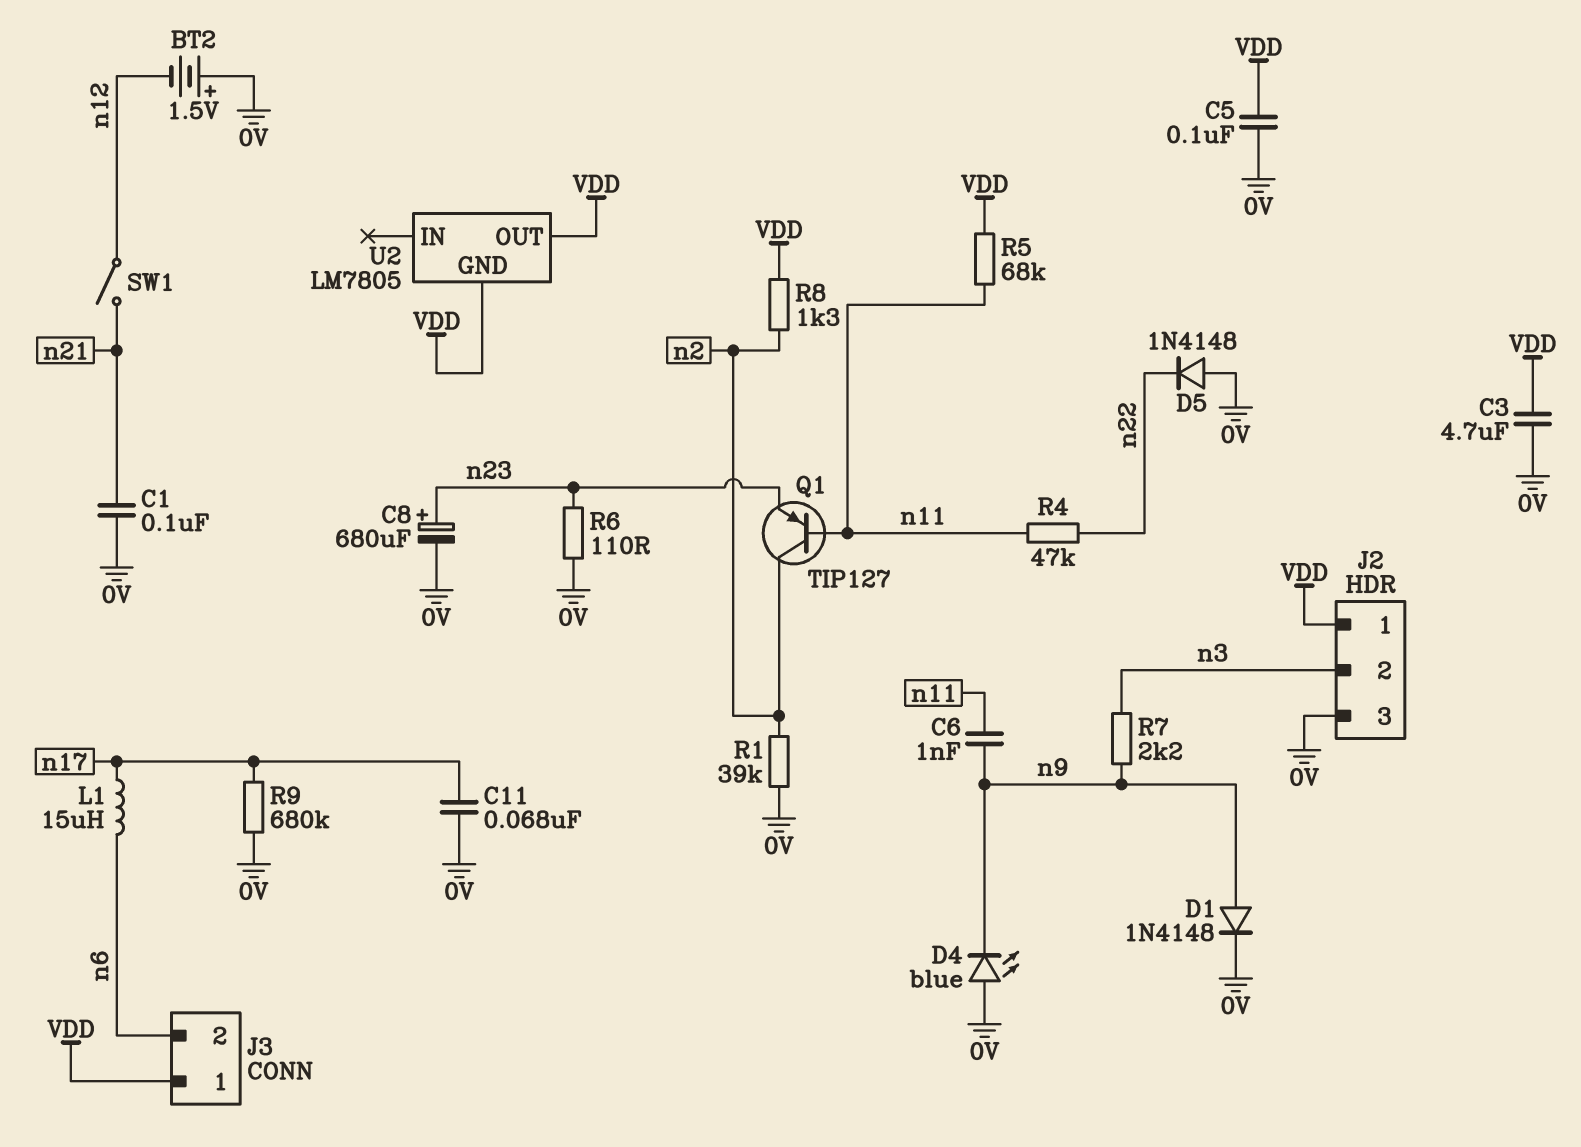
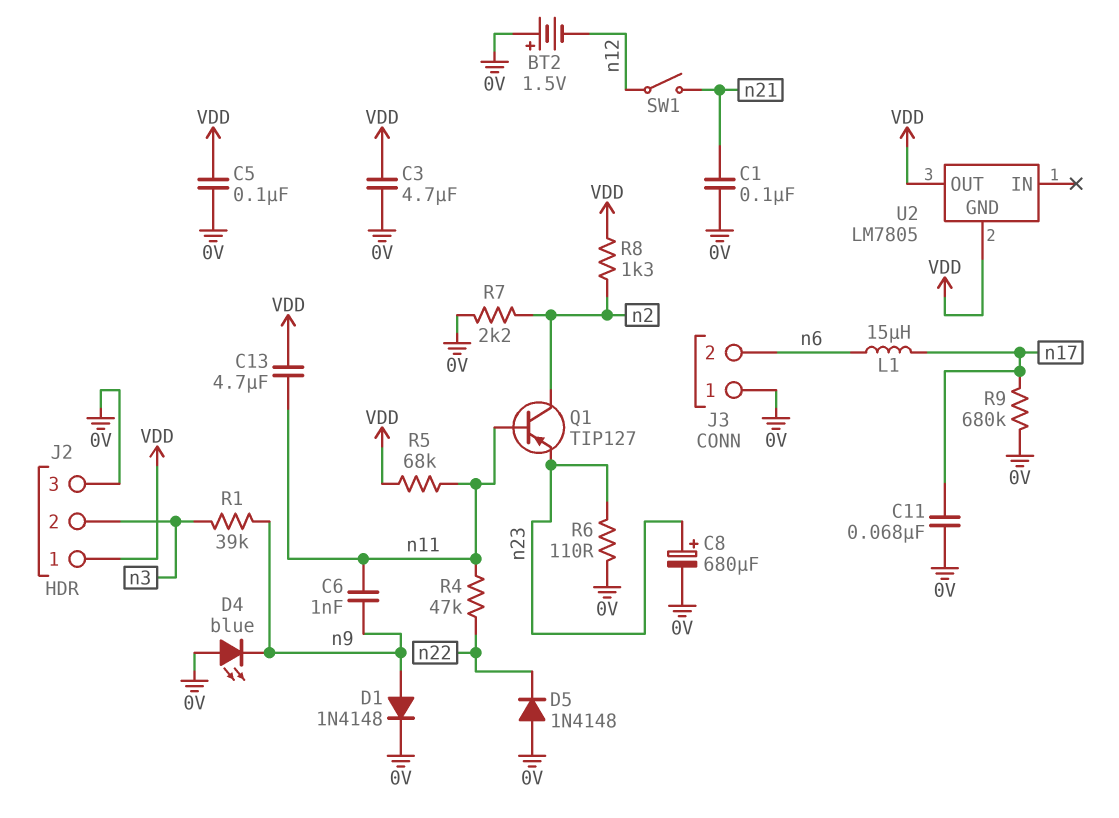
C13: none -> 4.7uF (VDD, n11)
J3 pin 1: VDD -> 0V
R1: 39k (0V, n2) -> 39k (n3, n9)
R7: 2.2k (n3, n9) -> 2.2k (0V, n2)

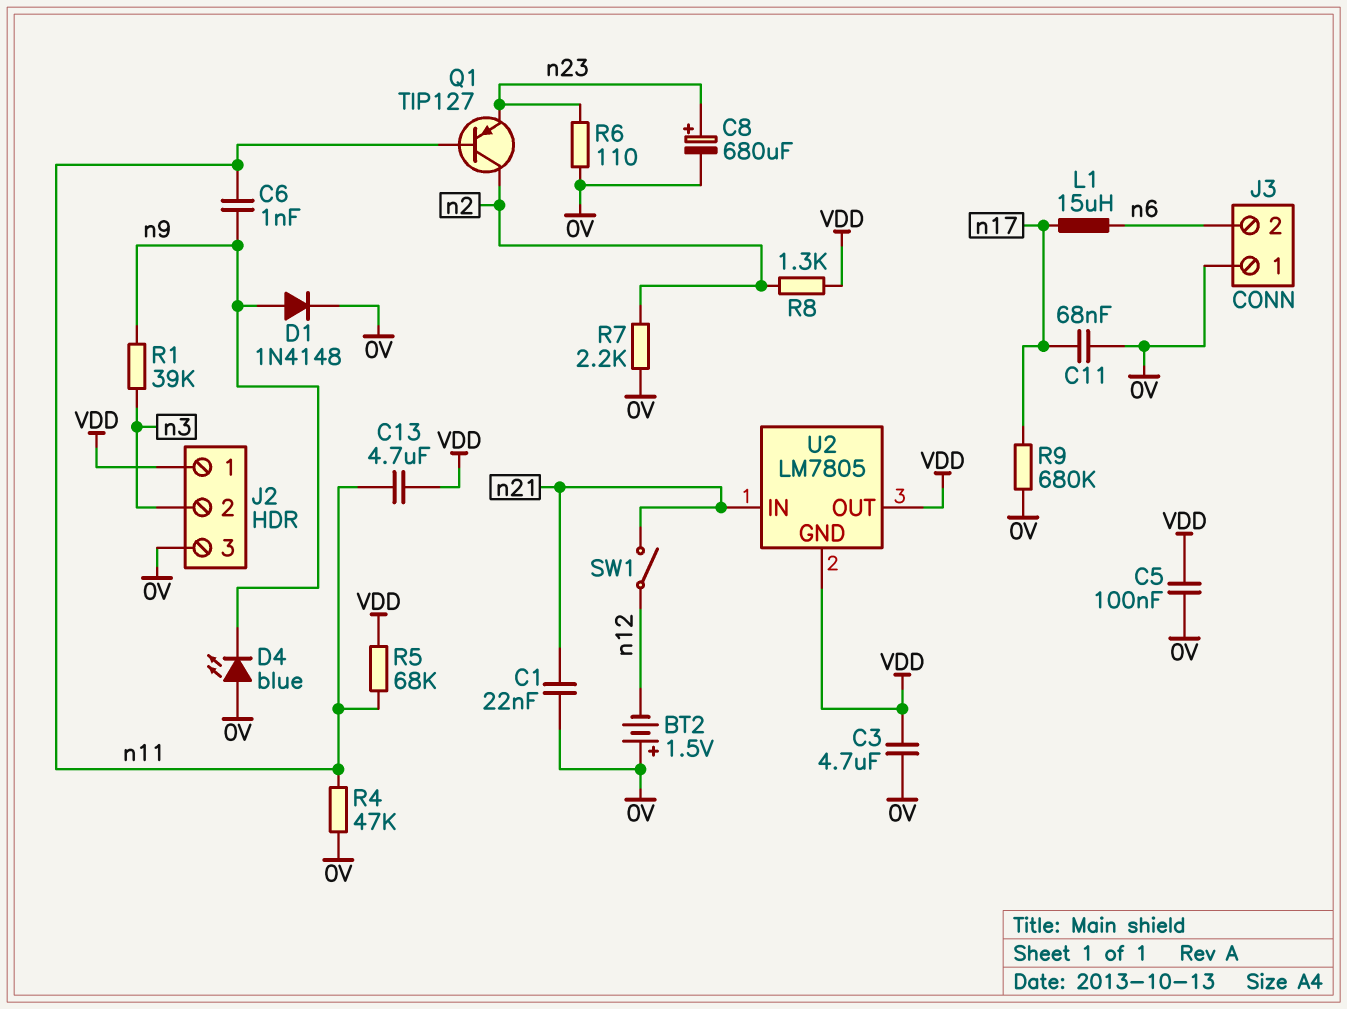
C1: 100nF (0V, n21) -> 22nF (0V, n21)
D5: diode 1N4148 (A 0V, K n22) -> none
R4: 47k (n11, n22) -> 47k (0V, n11)
U2 pin IN: none -> n21

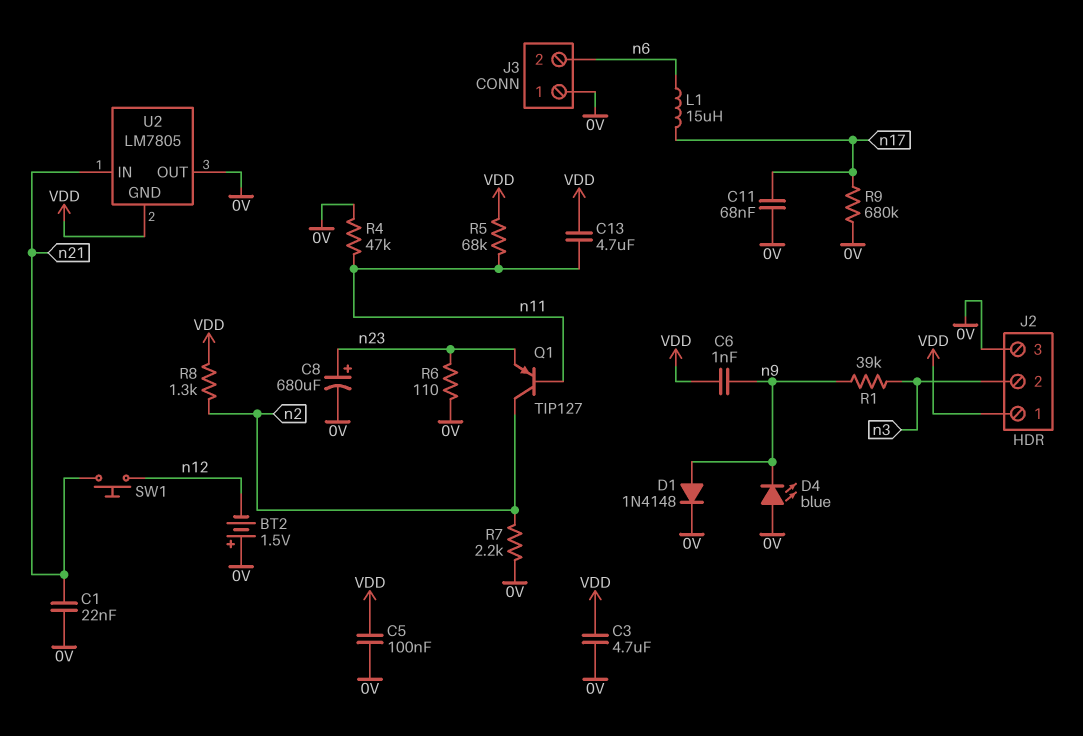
C6: 1nF (n9, n11) -> 1nF (VDD, n9)
SW1: switch (n12, n21) -> button (n12, n21)
U2 pin OUT: VDD -> 0V

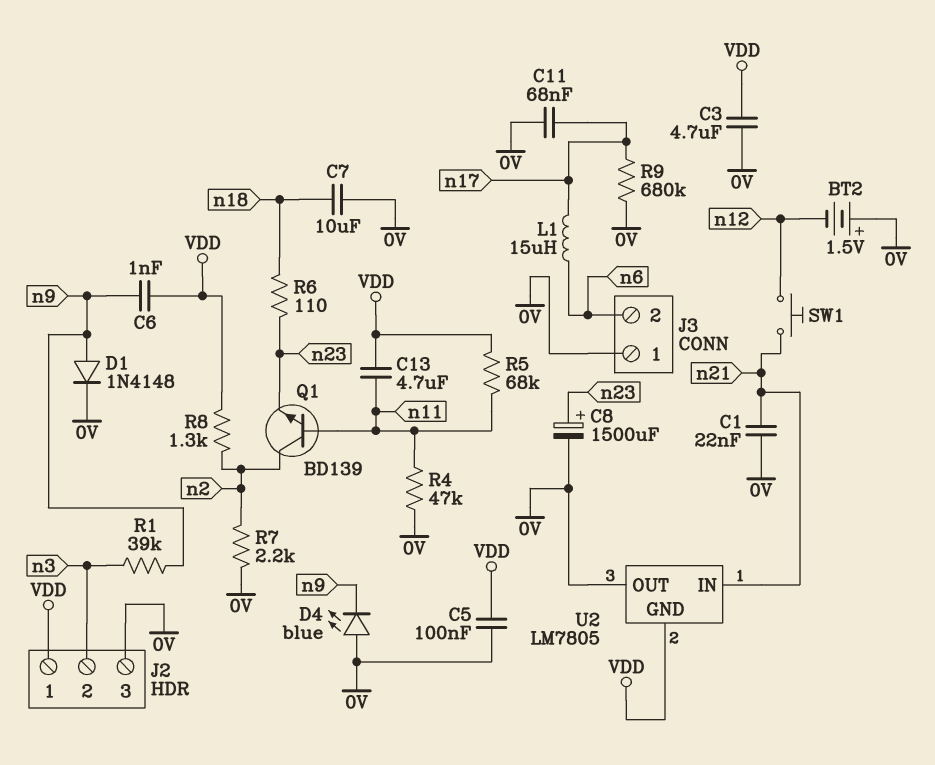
C7: none -> 10uF (0V, n18)
C8: 680uF (plus n23, minus 0V) -> 1500uF (plus n23, minus 0V)
Q1: PNP TIP127 (B n11, C n2, E n23) -> NPN BD139 (B n11, C n2, E n23)
R6: 110 (0V, n23) -> 110 (n18, n23)

